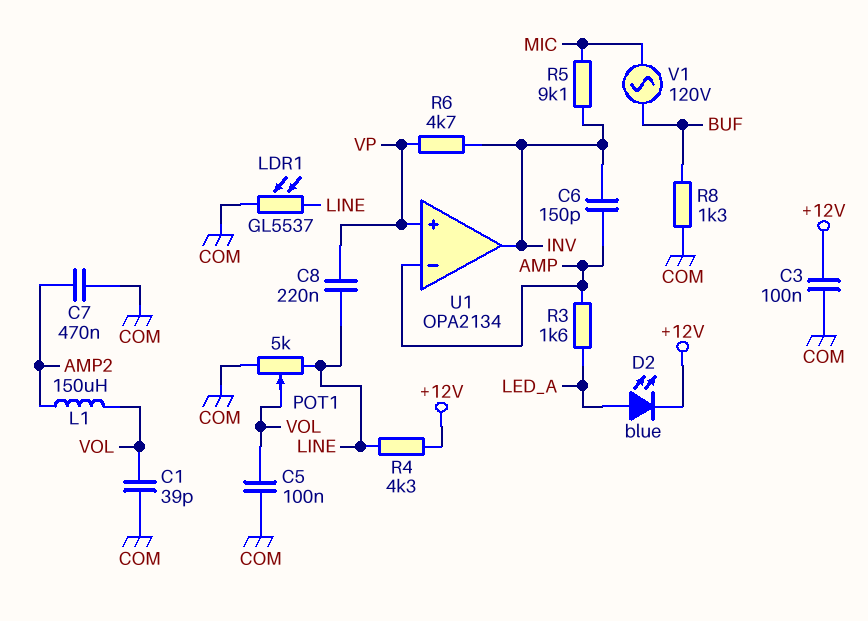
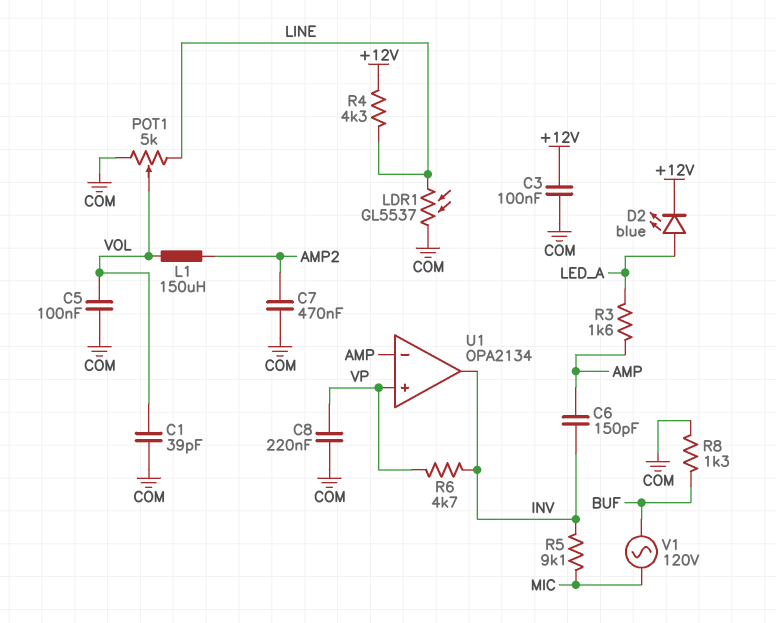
C8: 220nF (LINE, VP) -> 220nF (COM, VP)

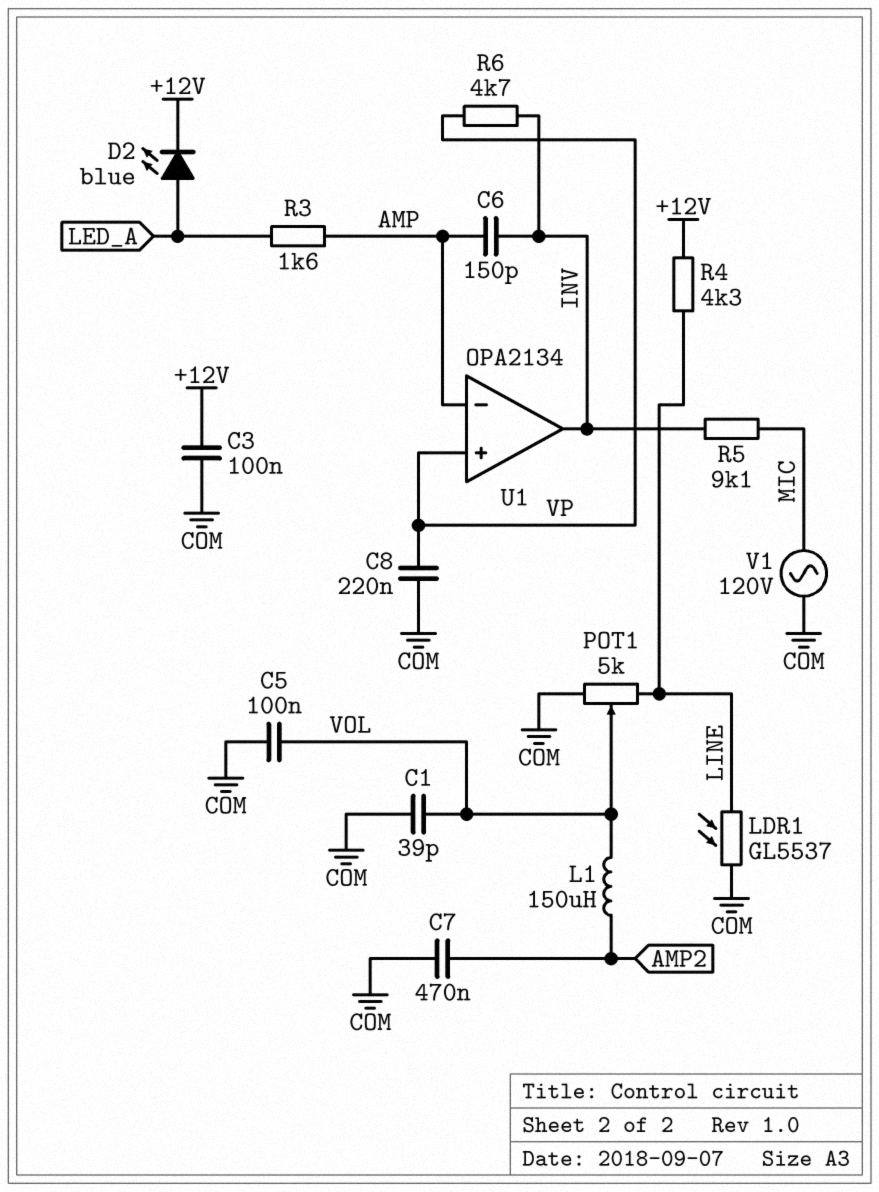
R8: 1.3k (BUF, COM) -> none
V1: AC 120V (BUF, MIC) -> AC 120V (COM, MIC)

